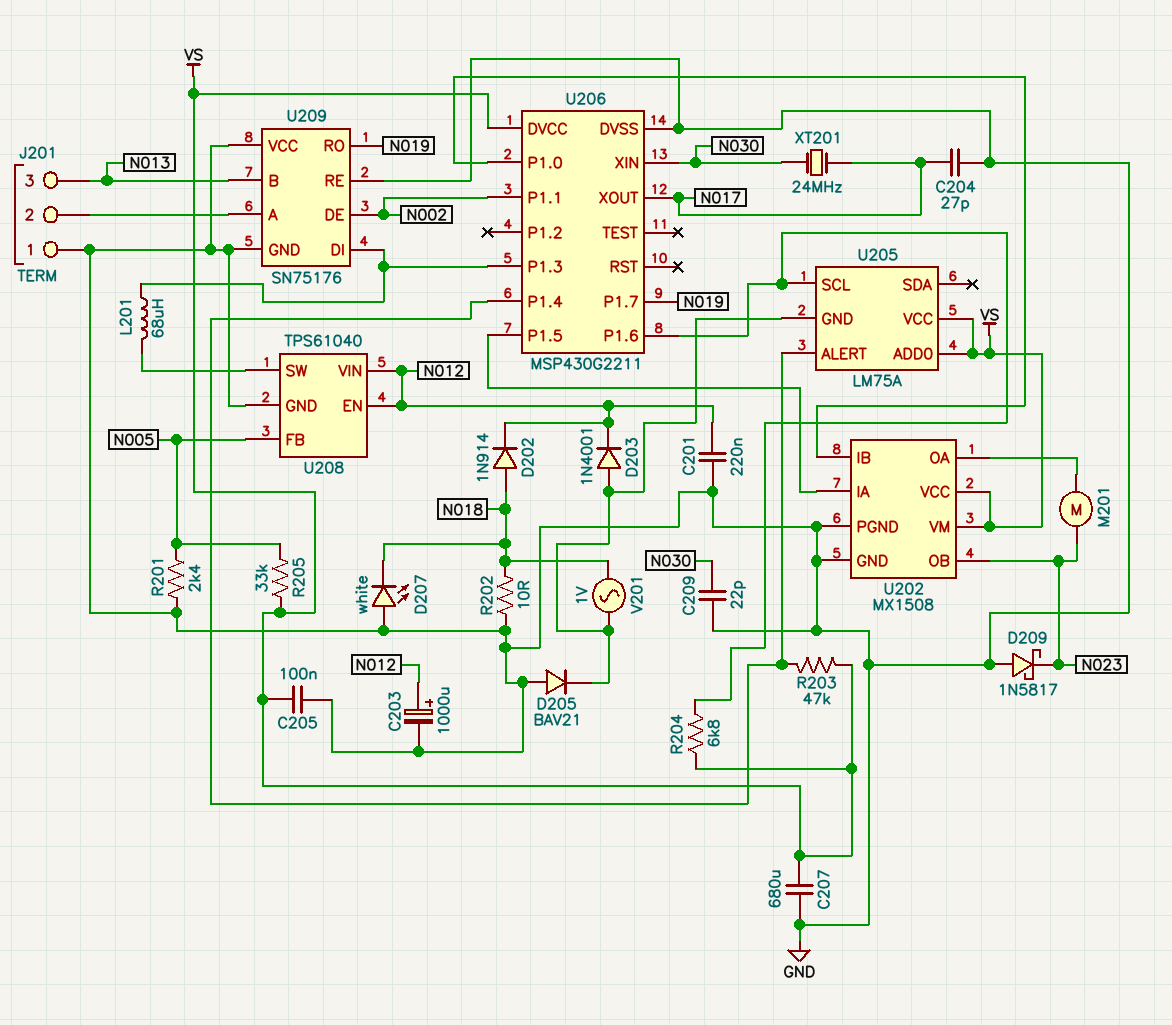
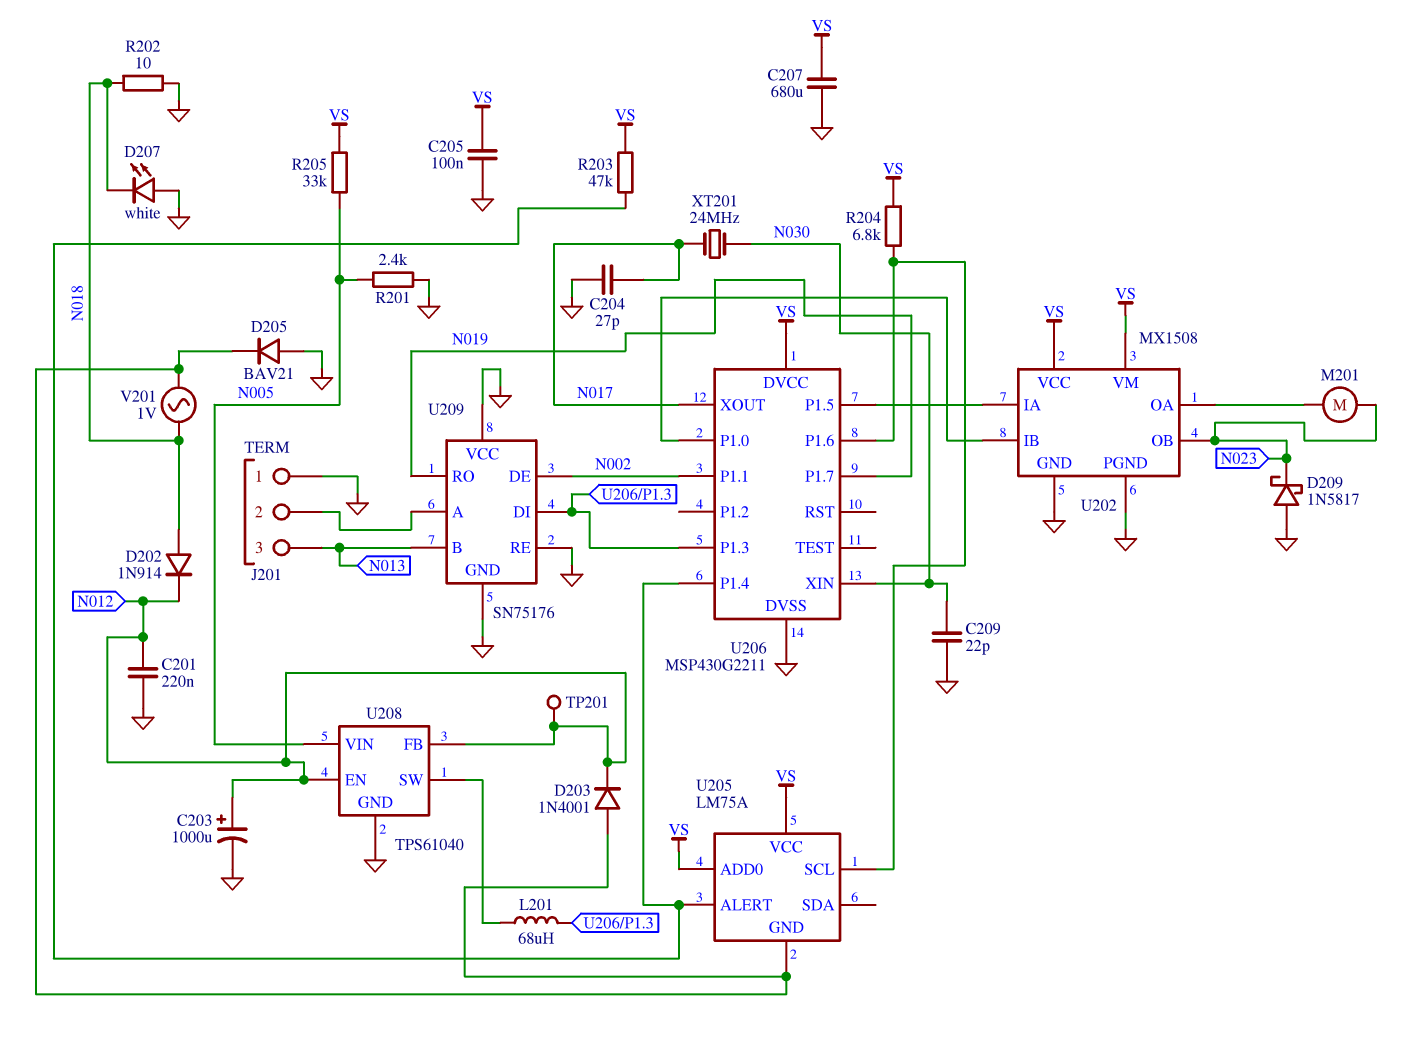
TP201: none -> test point (N012)
U208 pin FB: N005 -> N012
U208 pin VIN: N012 -> N005

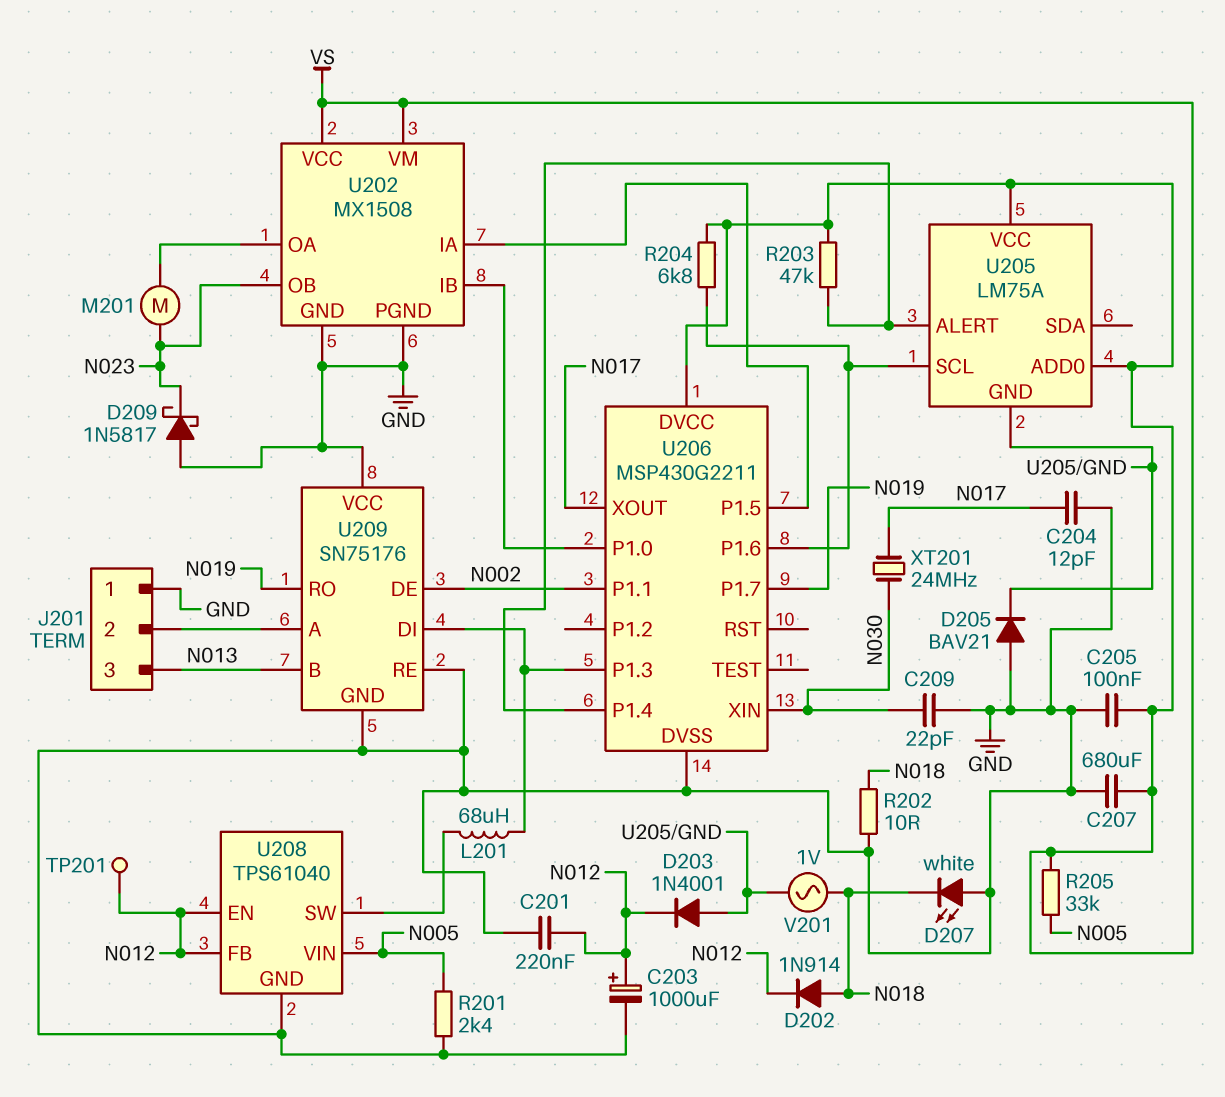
C204: 27pF (GND, N017) -> 12pF (GND, N017)

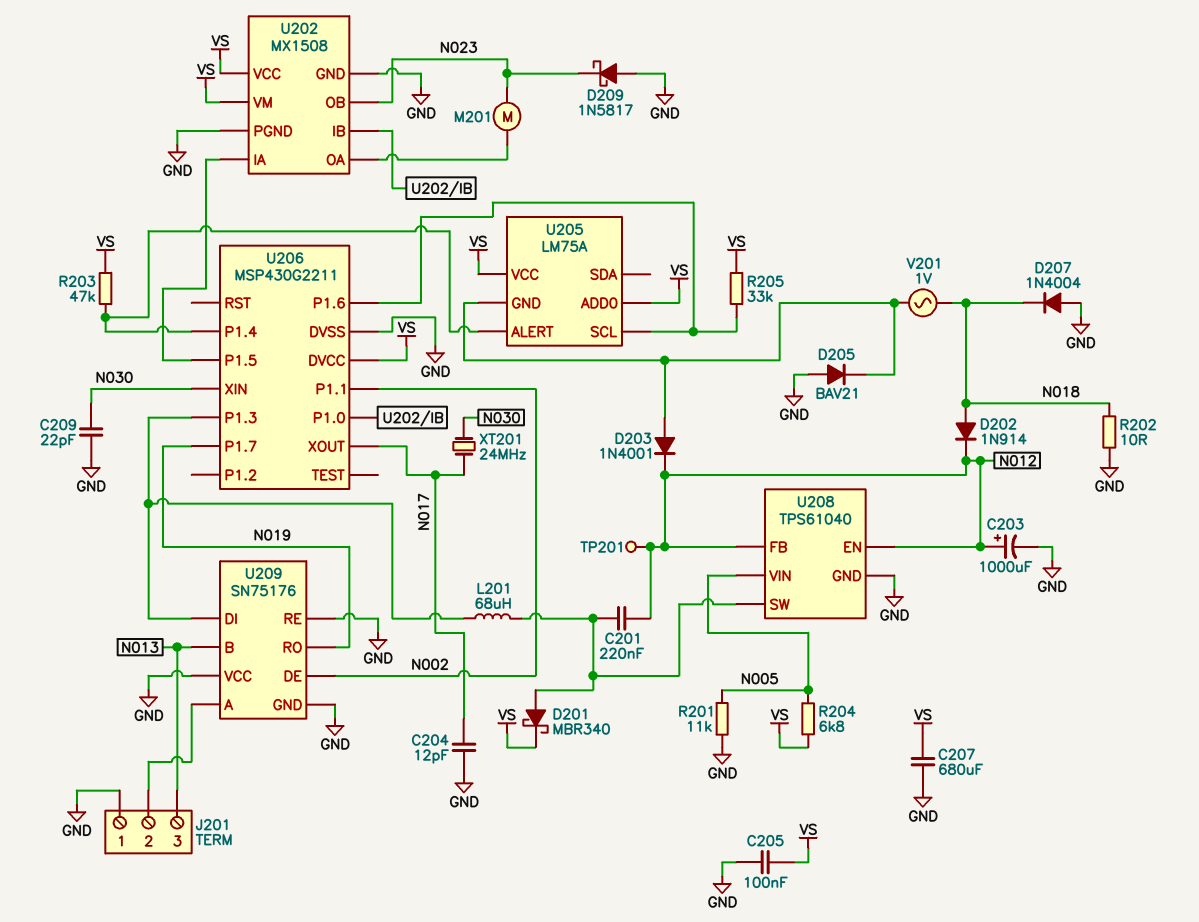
C201: 220nF (GND, N012) -> 220nF (N012, U208/SW)
D201: none -> schottky MBR340 (A U208/SW, K VS)
D207: LED white (A GND, K N018) -> diode 1N4004 (A GND, K N018)
R201: 2.4k (GND, N005) -> 11k (GND, N005)
R204: 6.8k (U205/SCL, VS) -> 6.8k (N005, VS)
R205: 33k (N005, VS) -> 33k (U205/SCL, VS)

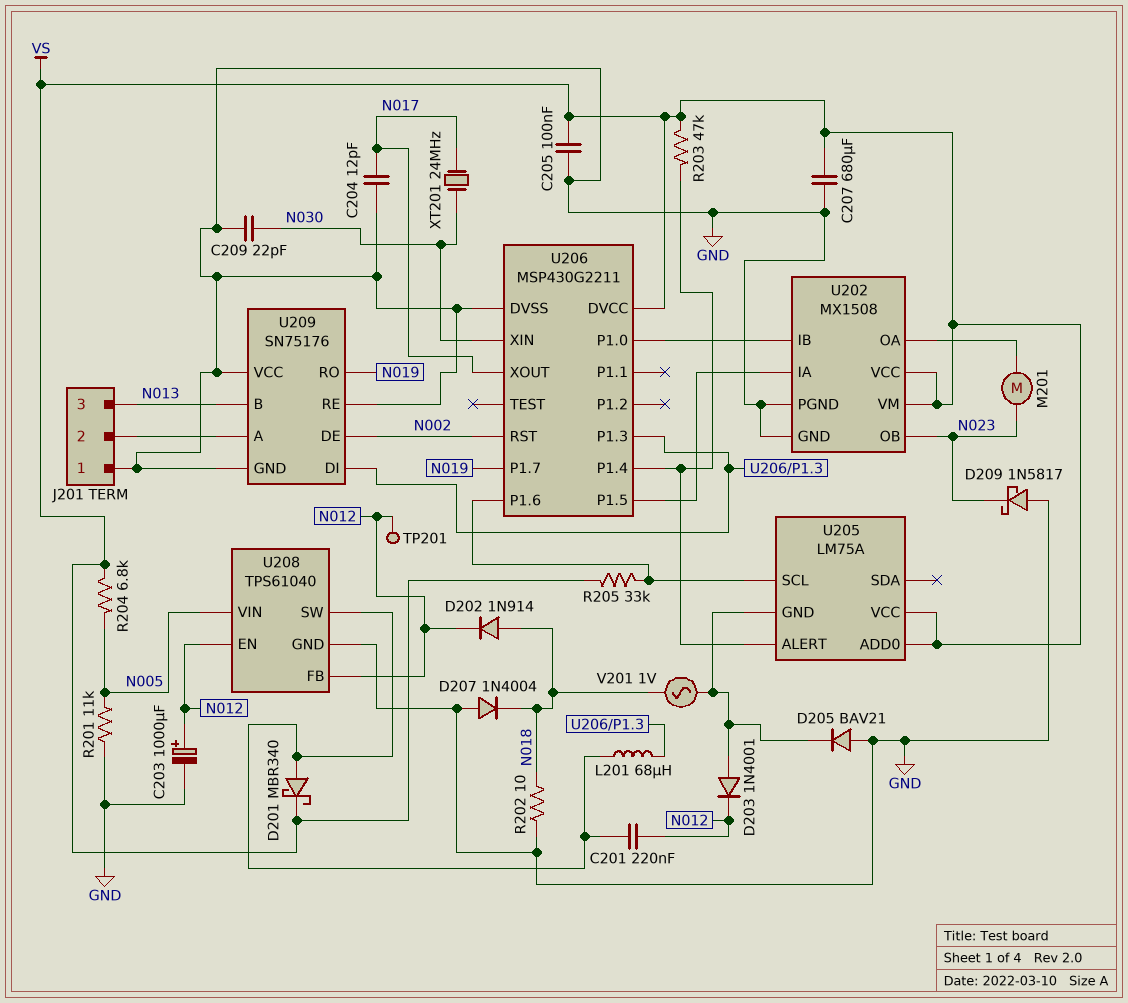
U206 pin P1.1: N002 -> none
U206 pin RST: none -> N002

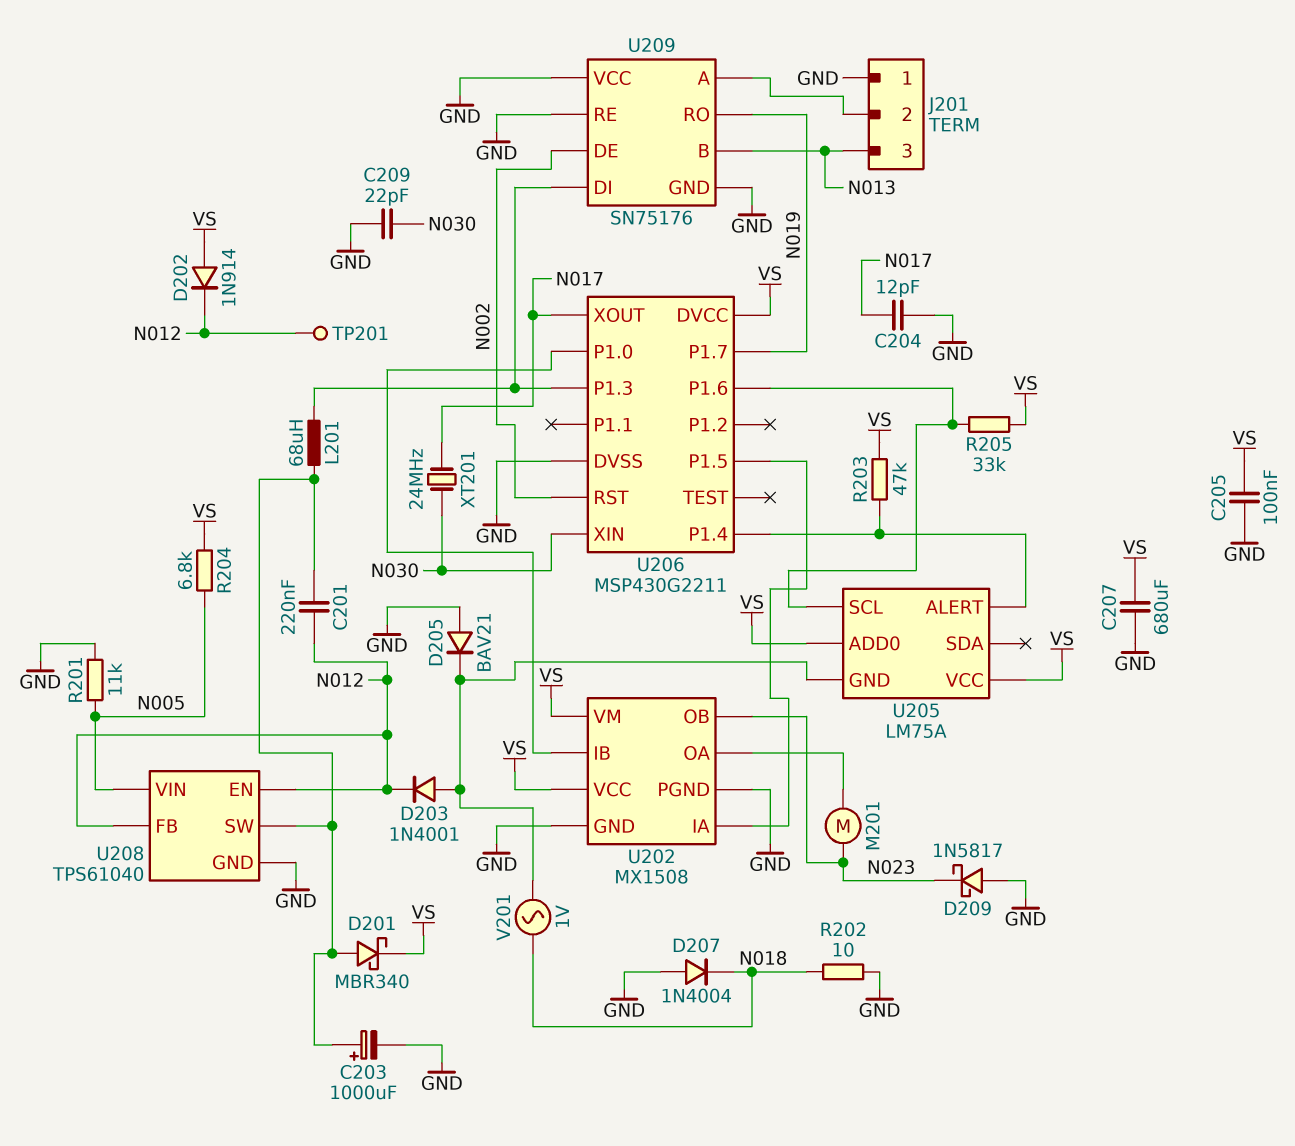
C203: 1000uF (plus N012, minus GND) -> 1000uF (plus U208/SW, minus GND)
D202: diode 1N914 (A N018, K N012) -> diode 1N914 (A VS, K N012)

